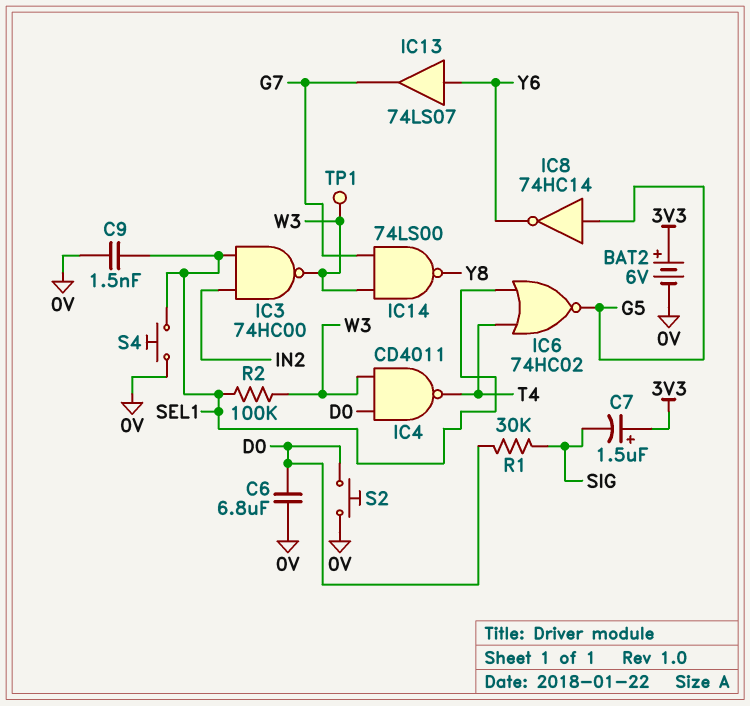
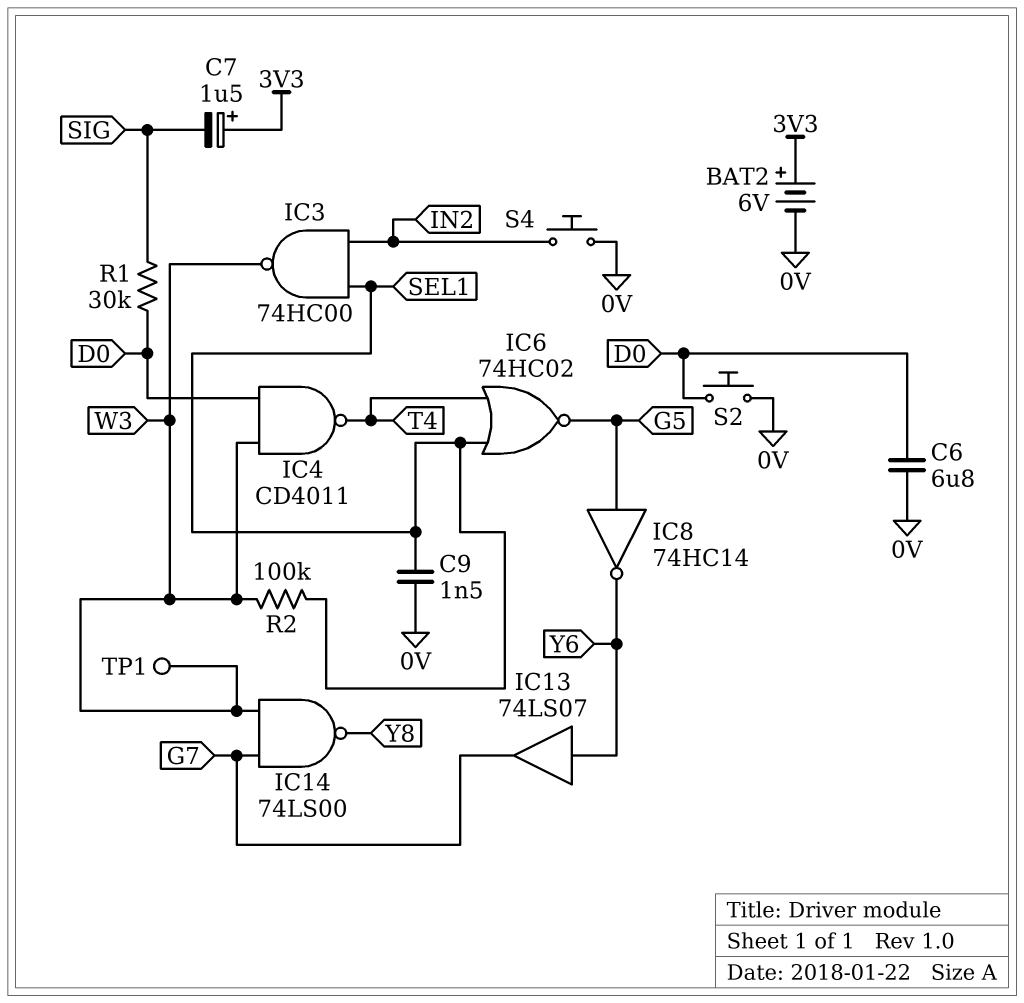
S4: button (0V, SEL1) -> button (0V, IN2)

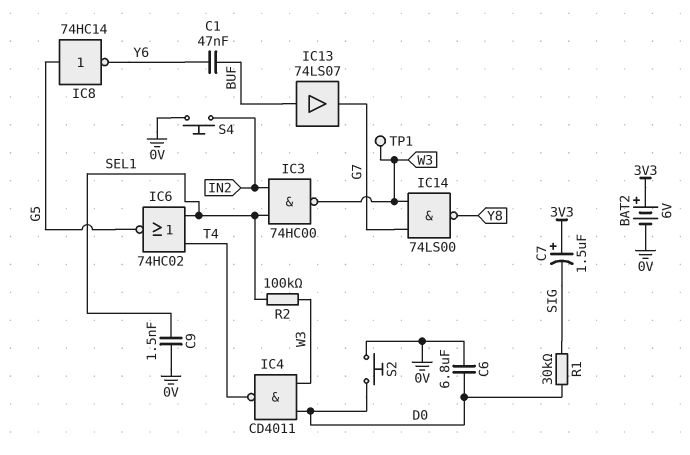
C1: none -> 47nF (BUF, Y6)
IC13: buffer 74LS07 (in Y6, out G7) -> buffer 74LS07 (in BUF, out G7)

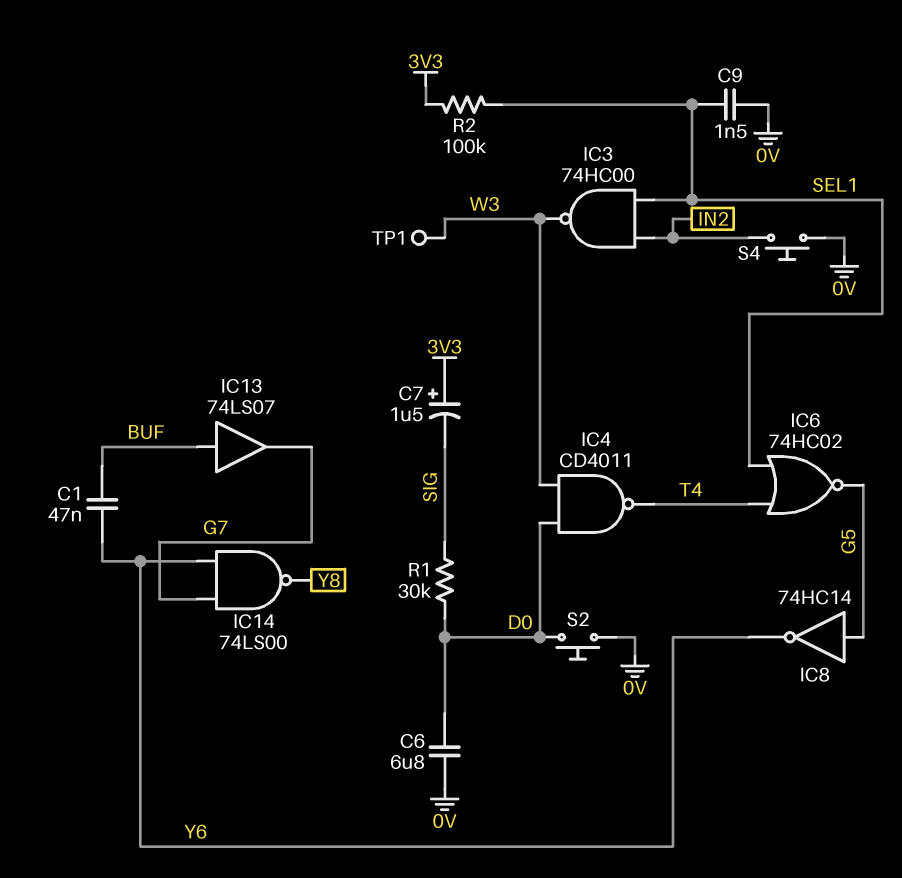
BAT2: 6V (plus 3V3, minus 0V) -> none
IC14: NAND 74LS00 (in G7, in W3, out Y8) -> NAND 74LS00 (in G7, in Y6, out Y8)
R2: 100k (SEL1, W3) -> 100k (3V3, SEL1)

